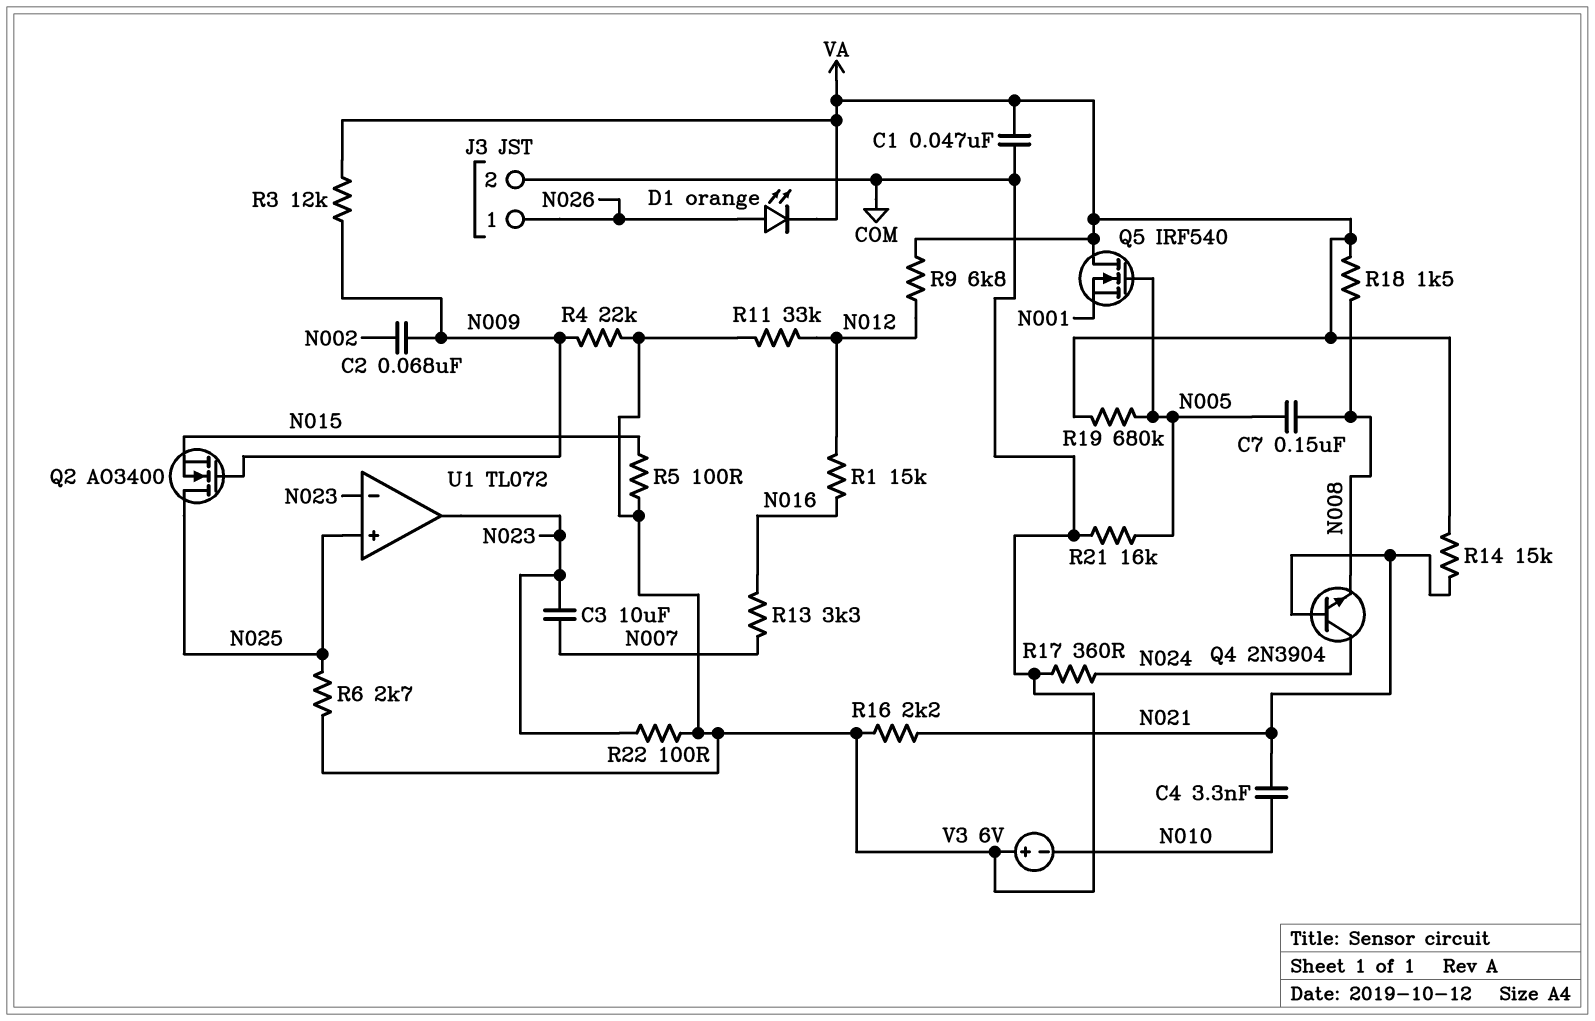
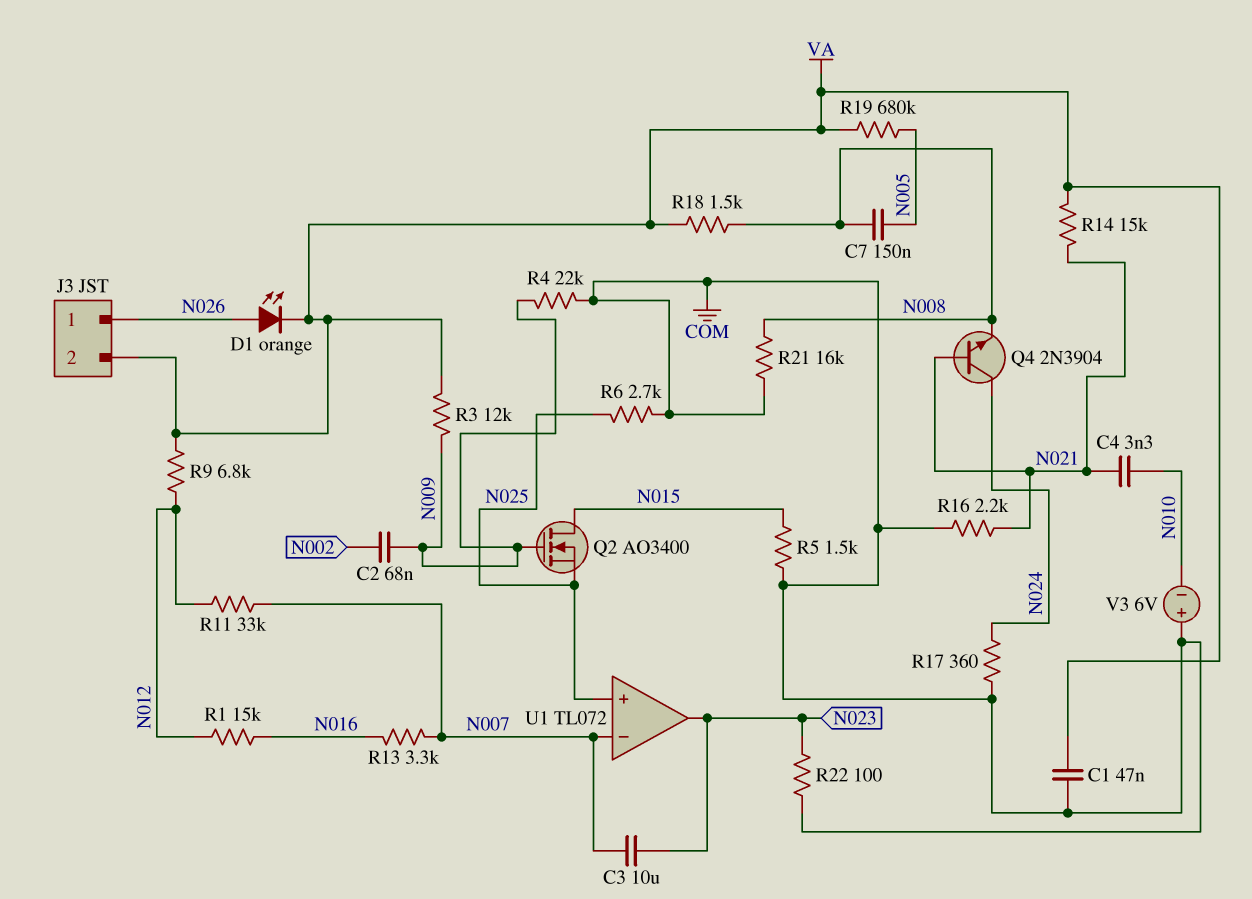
J3 pin 2: COM -> VA
Q2: NMOS AO3400 (G N009, D N025, S N015) -> NMOS AO3400 (G N009, D N015, S N025)
Q5: NMOS IRF540 (G N005, D VA, S N001) -> none
R5: 100 (COM, N015) -> 1.5k (COM, N015)
R11: 33k (COM, N012) -> 33k (N007, N012)
R21: 16k (COM, N005) -> 16k (COM, N008)
U1 pin in-: N023 -> N007

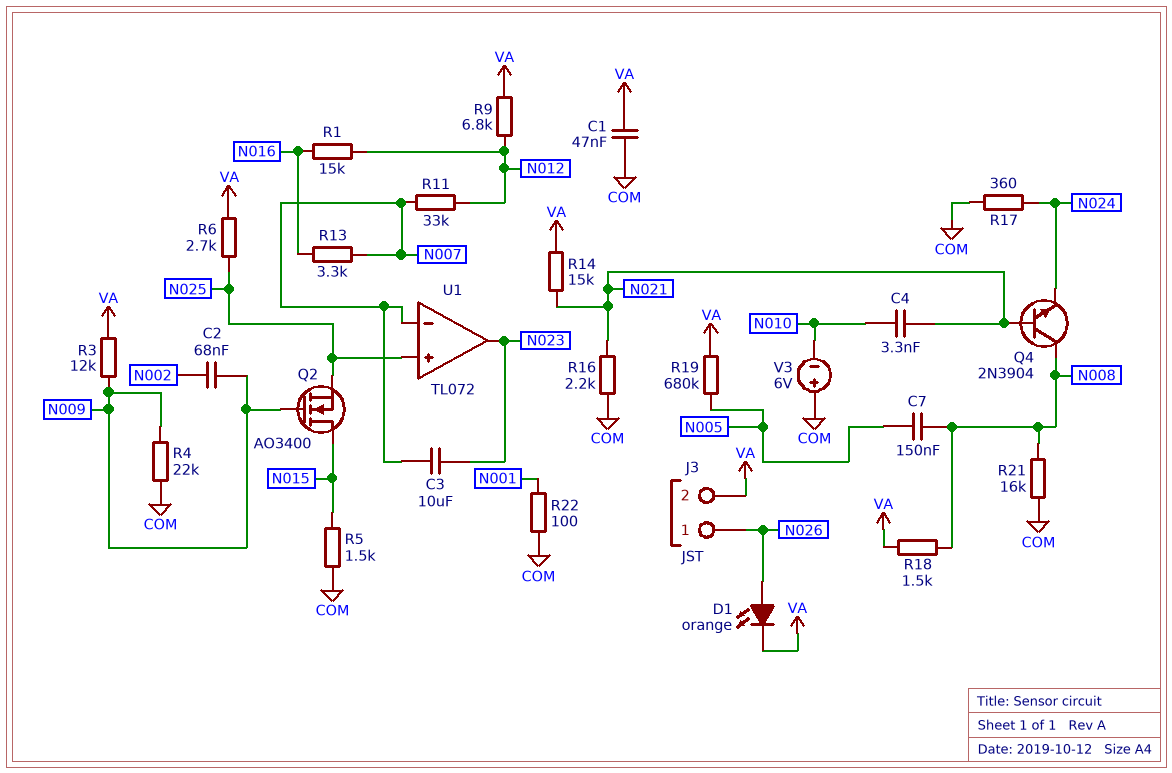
Q4: NPN 2N3904 (B N021, C N024, E N008) -> NPN 2N3904 (B N021, C N008, E N024)
R6: 2.7k (COM, N025) -> 2.7k (N025, VA)
R22: 100 (COM, N023) -> 100 (COM, N001)

